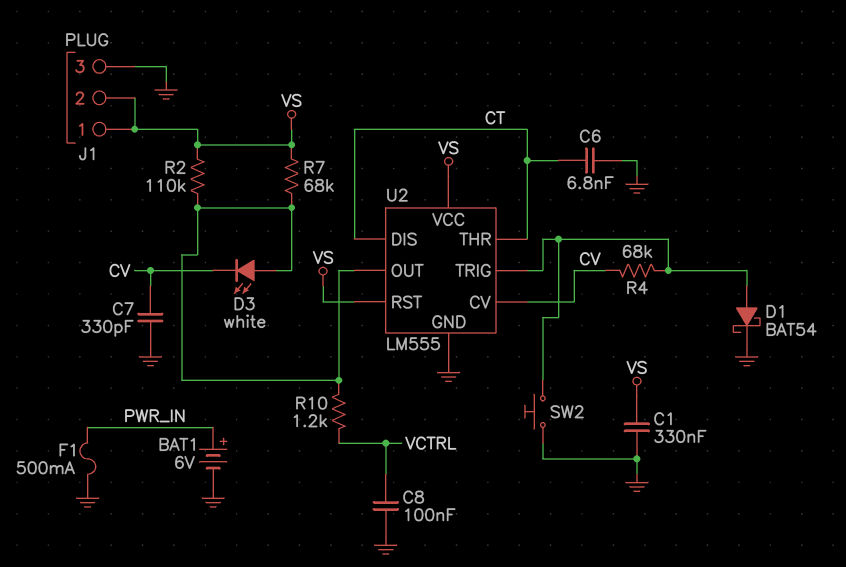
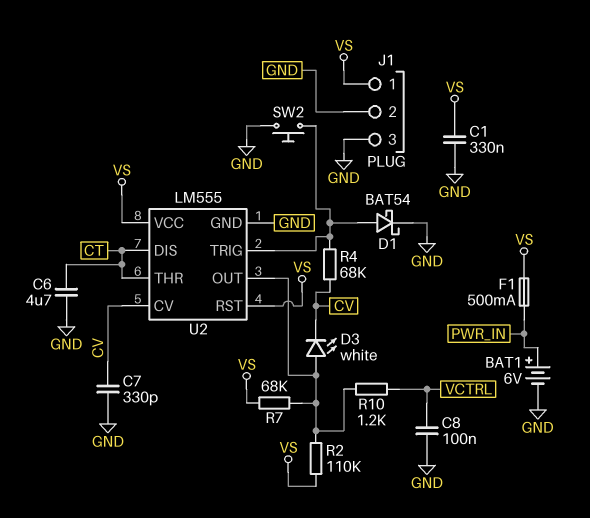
C6: 6.8nF (CT, GND) -> 4.7uF (CT, GND)
F1: 500mA (GND, PWR_IN) -> 500mA (PWR_IN, VS)
J1 pin 2: VS -> GND

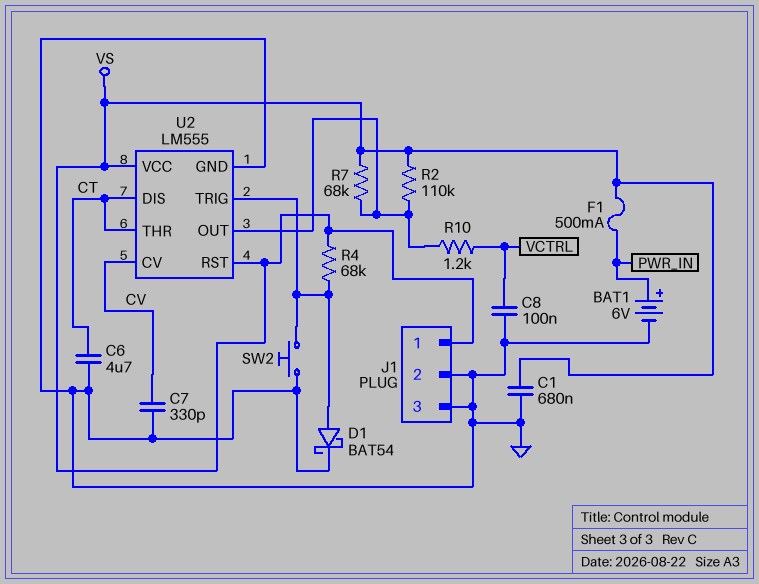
C1: 330nF (GND, VS) -> 680nF (GND, VS)
D3: LED white (A U2/OUT, K CV) -> none
R4: 68k (CV, U2/TRIG) -> 68k (U2/TRIG, VS)

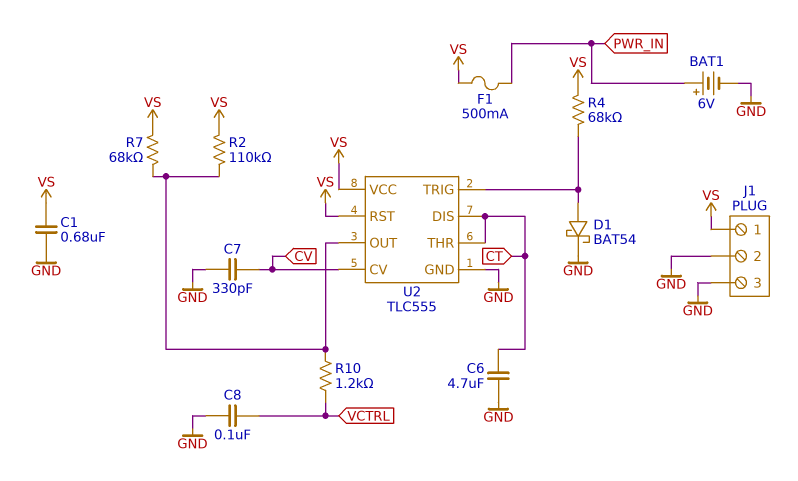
SW2: button (GND, U2/TRIG) -> none
U2: LM555 -> TLC555

